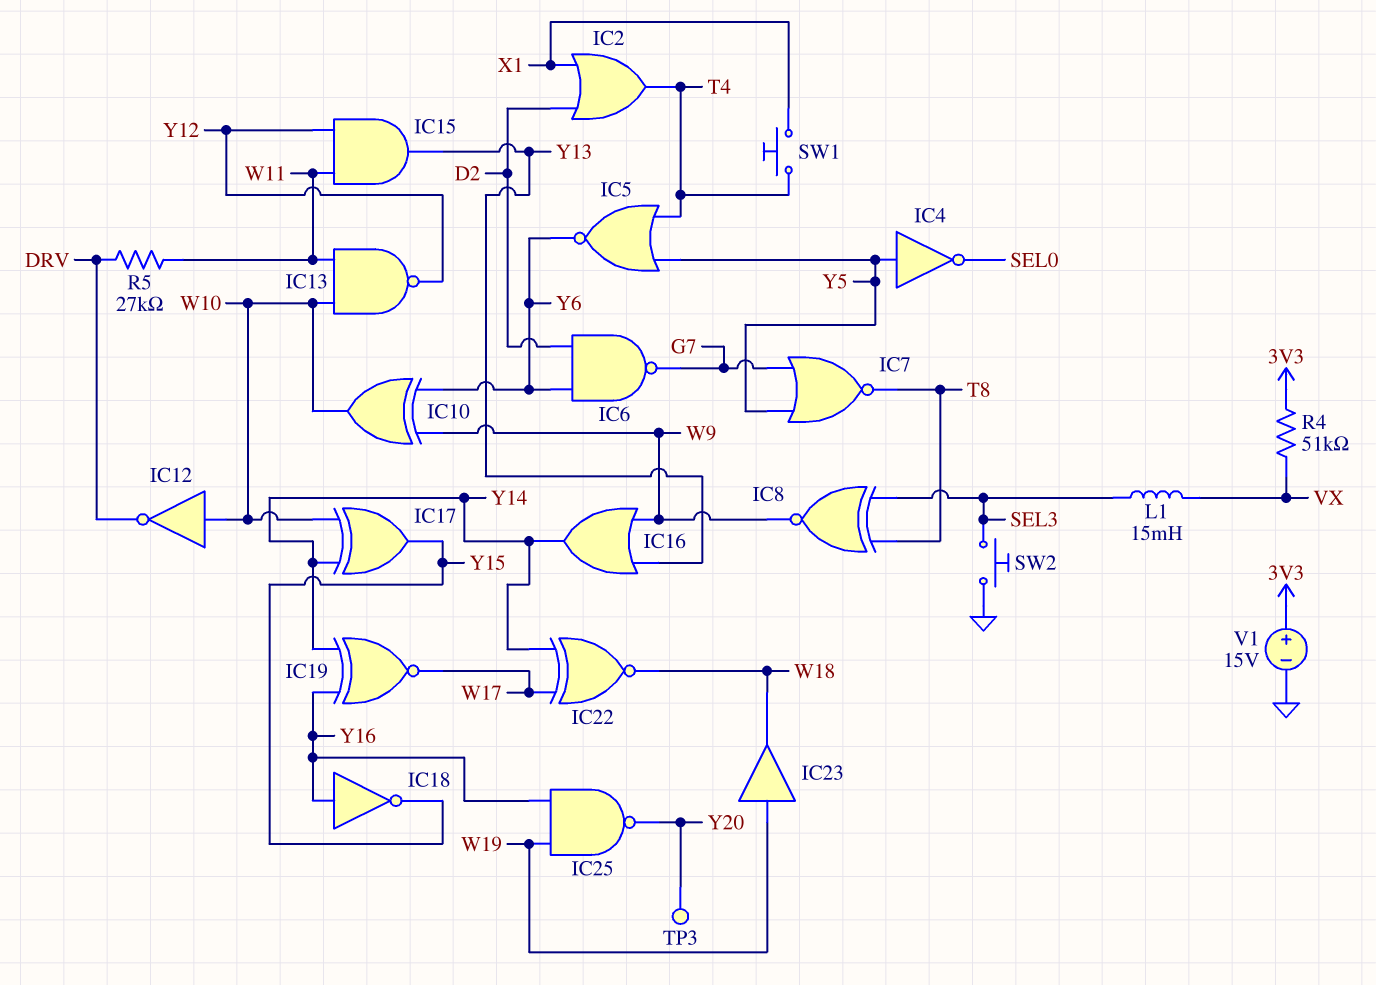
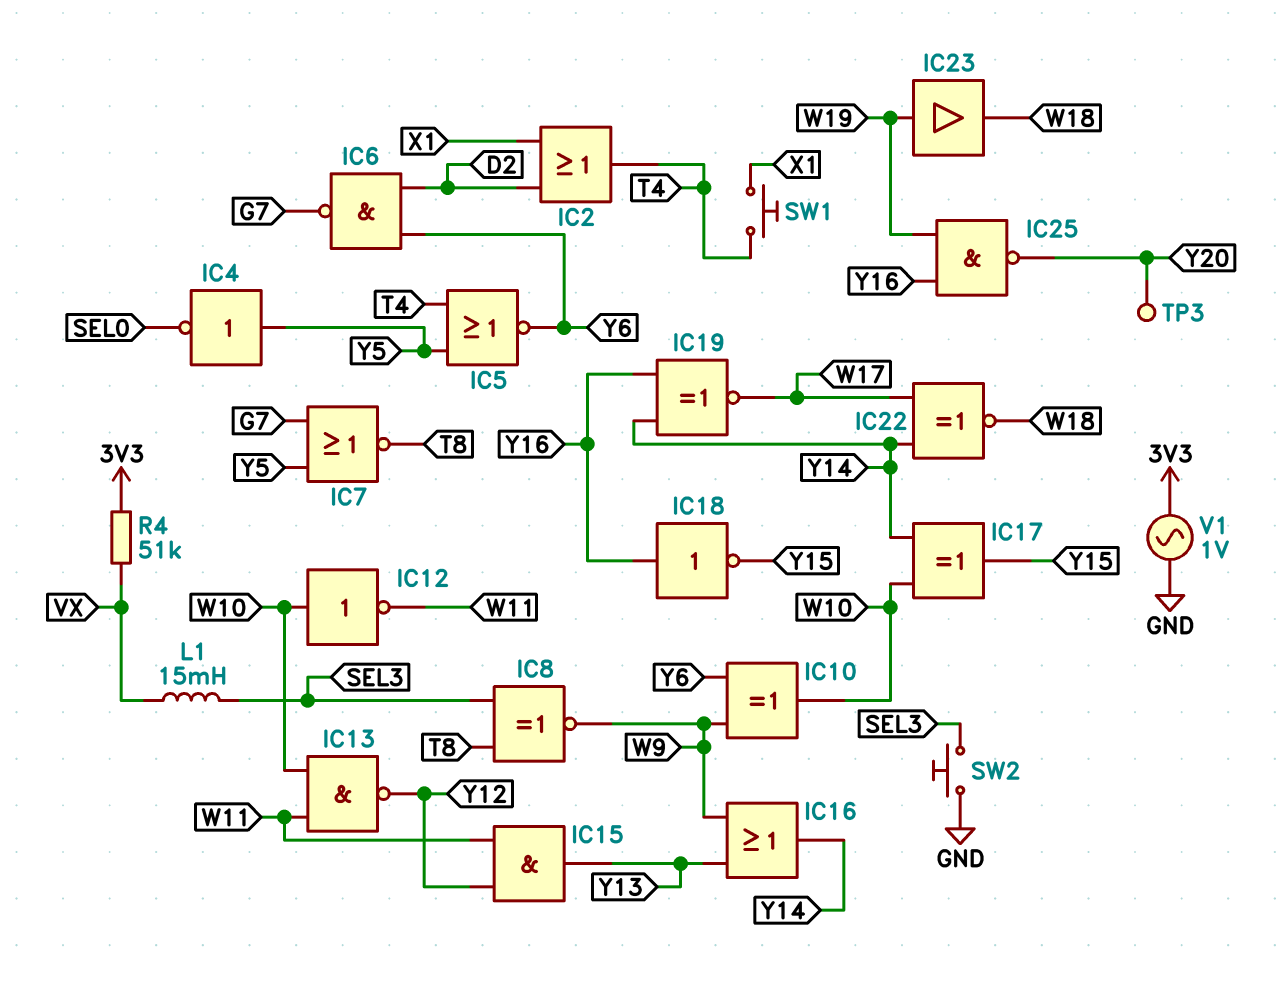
IC12: NOT (in W10, out DRV) -> NOT (in W10, out W11)
R5: 27k (DRV, W11) -> none
V1: 15V (plus 3V3, minus GND) -> AC 1V (3V3, GND)

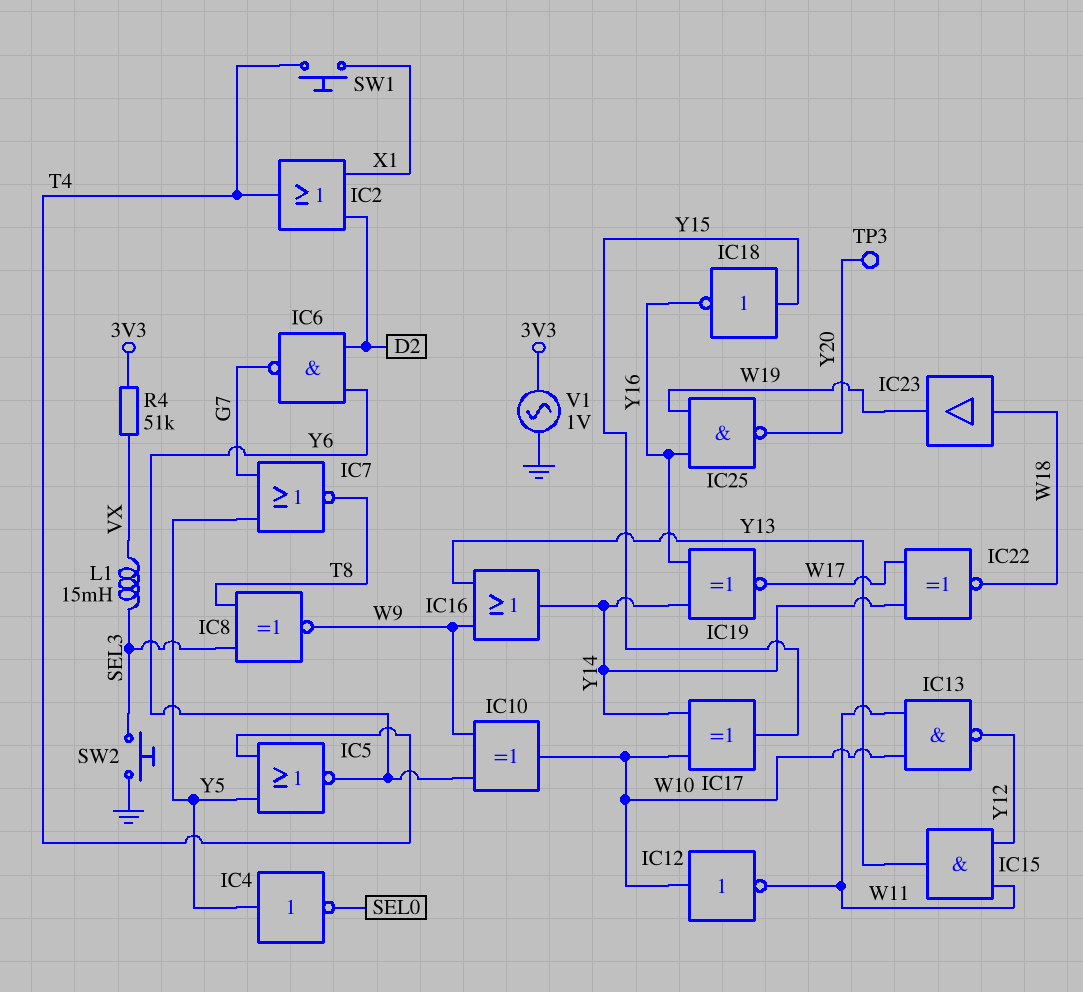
IC18: NOT (in Y16, out Y15) -> NOT (in Y15, out Y16)
IC23: buffer (in W19, out W18) -> buffer (in W18, out W19)

